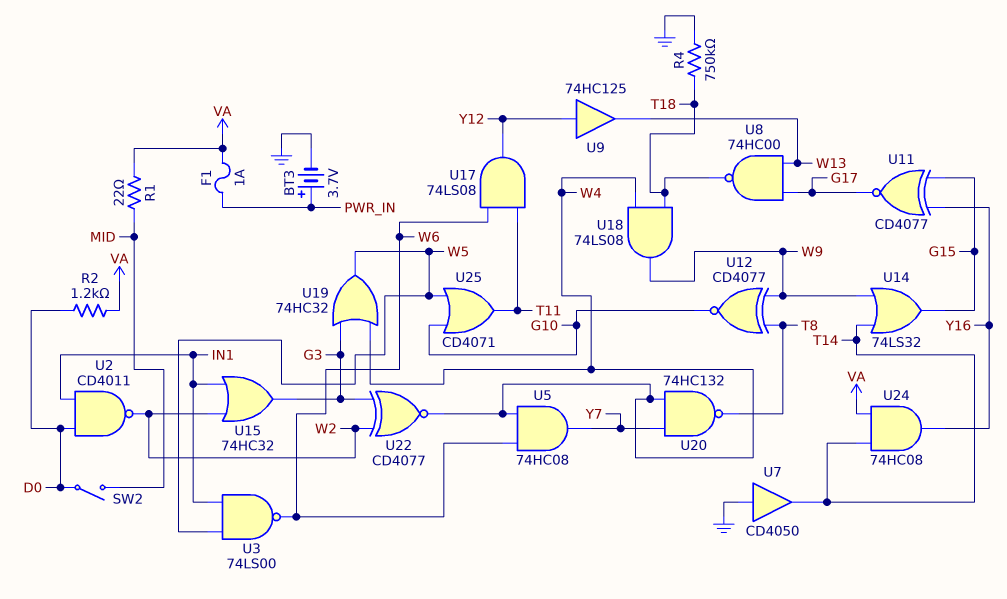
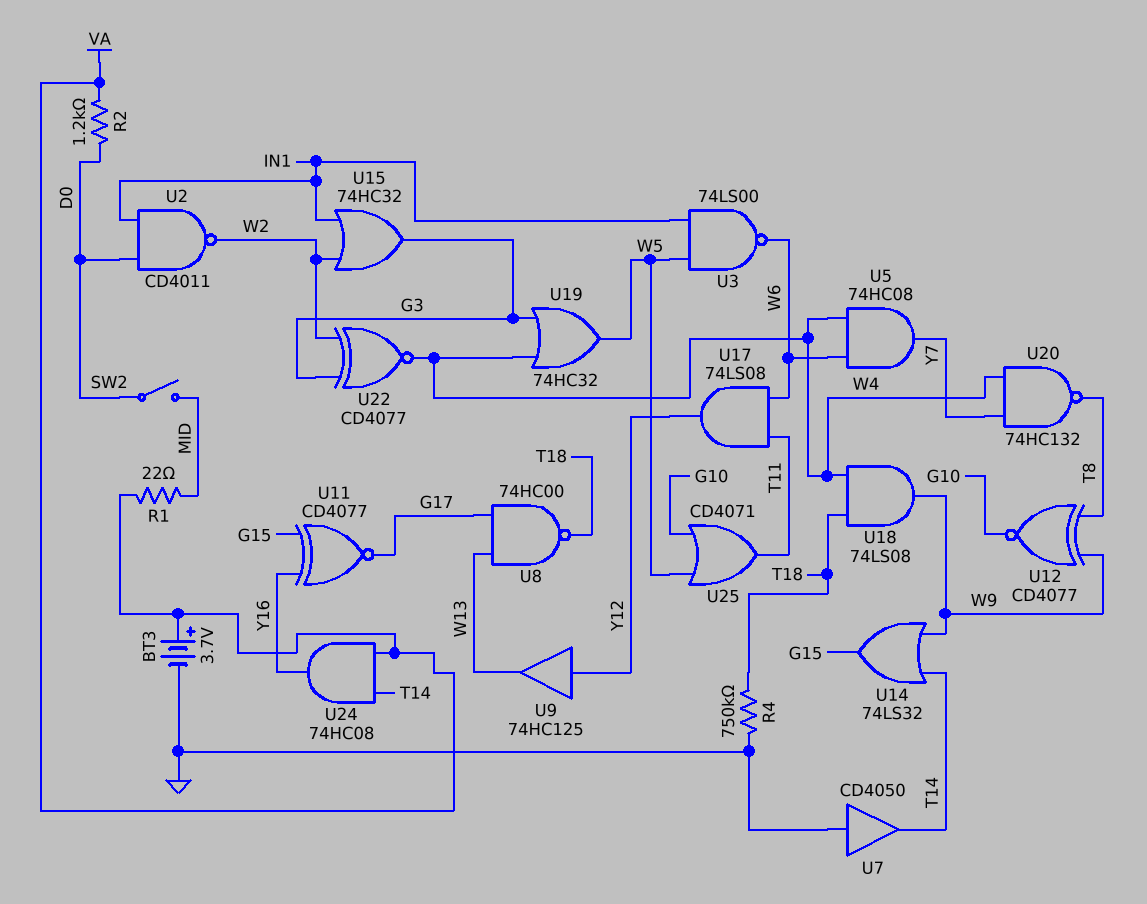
BT3: 3.7V (plus PWR_IN, minus GND) -> 3.7V (plus VA, minus GND)
F1: 1A (PWR_IN, VA) -> none

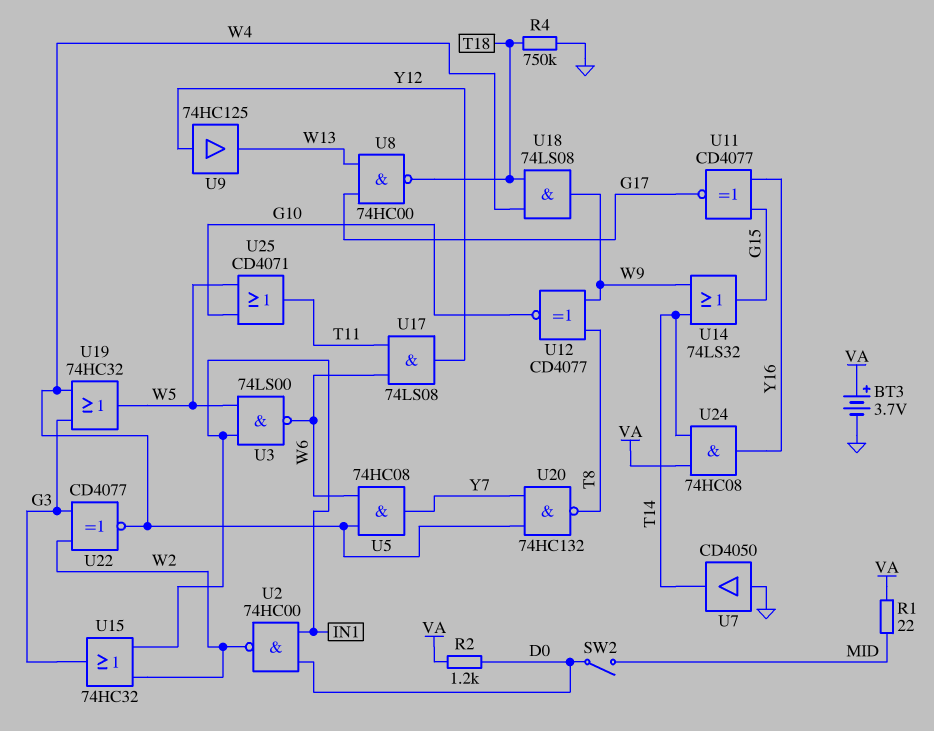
U2: NAND CD4011 (in D0, in IN1, out W2) -> NAND 74HC00 (in D0, in IN1, out W2)

